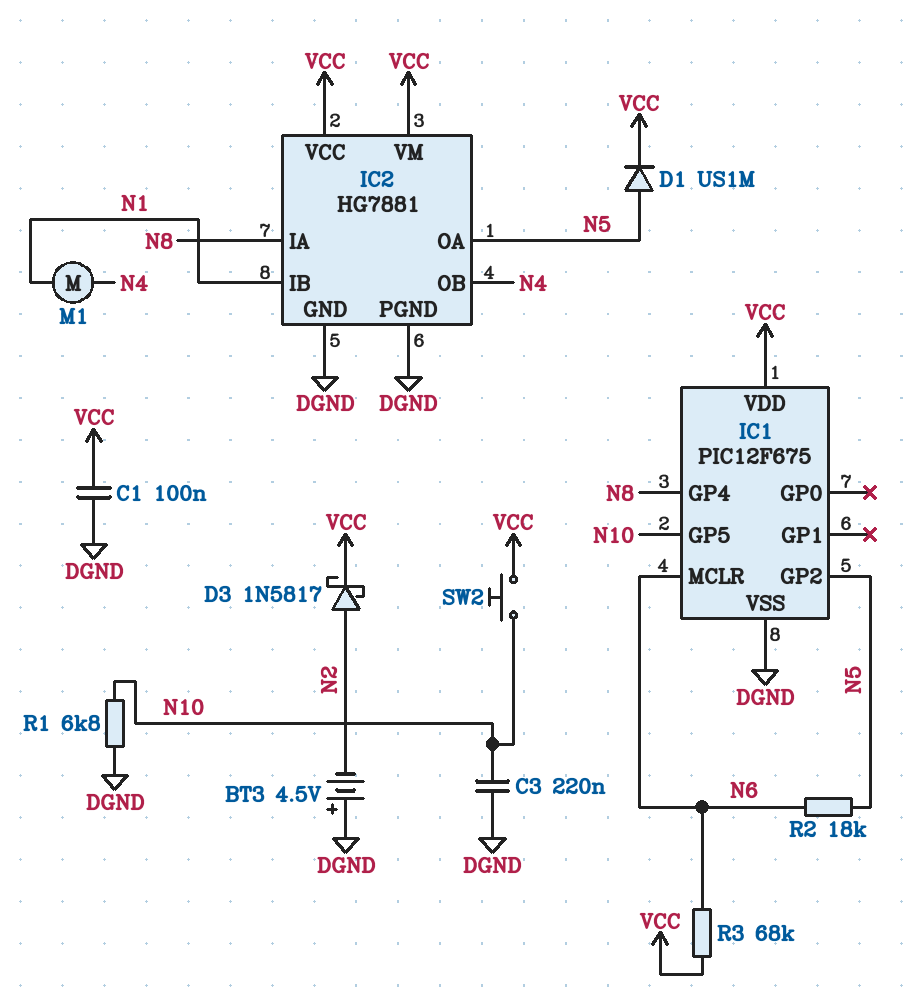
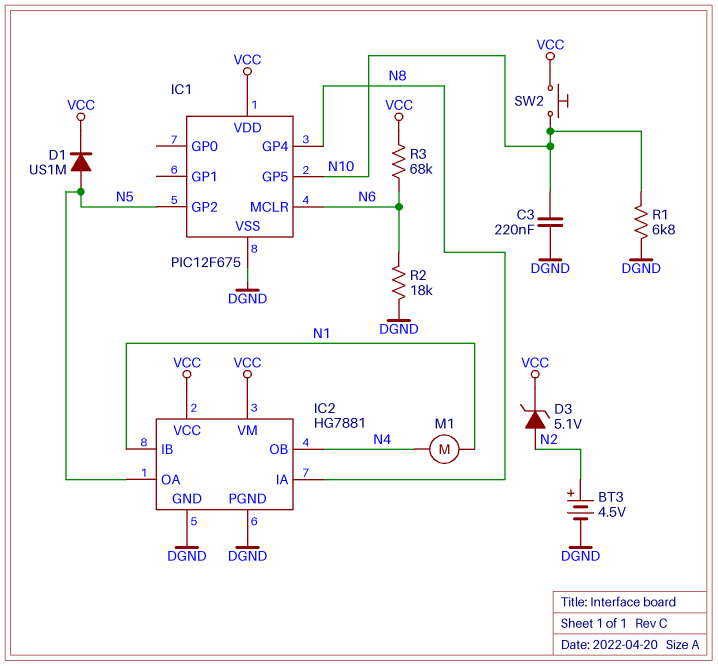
BT3: 4.5V (plus DGND, minus N2) -> 4.5V (plus N2, minus DGND)
C1: 100nF (DGND, VCC) -> none
D3: schottky 1N5817 (A N2, K VCC) -> zener 5.1V (A N2, K VCC)
R2: 18k (N5, N6) -> 18k (DGND, N6)

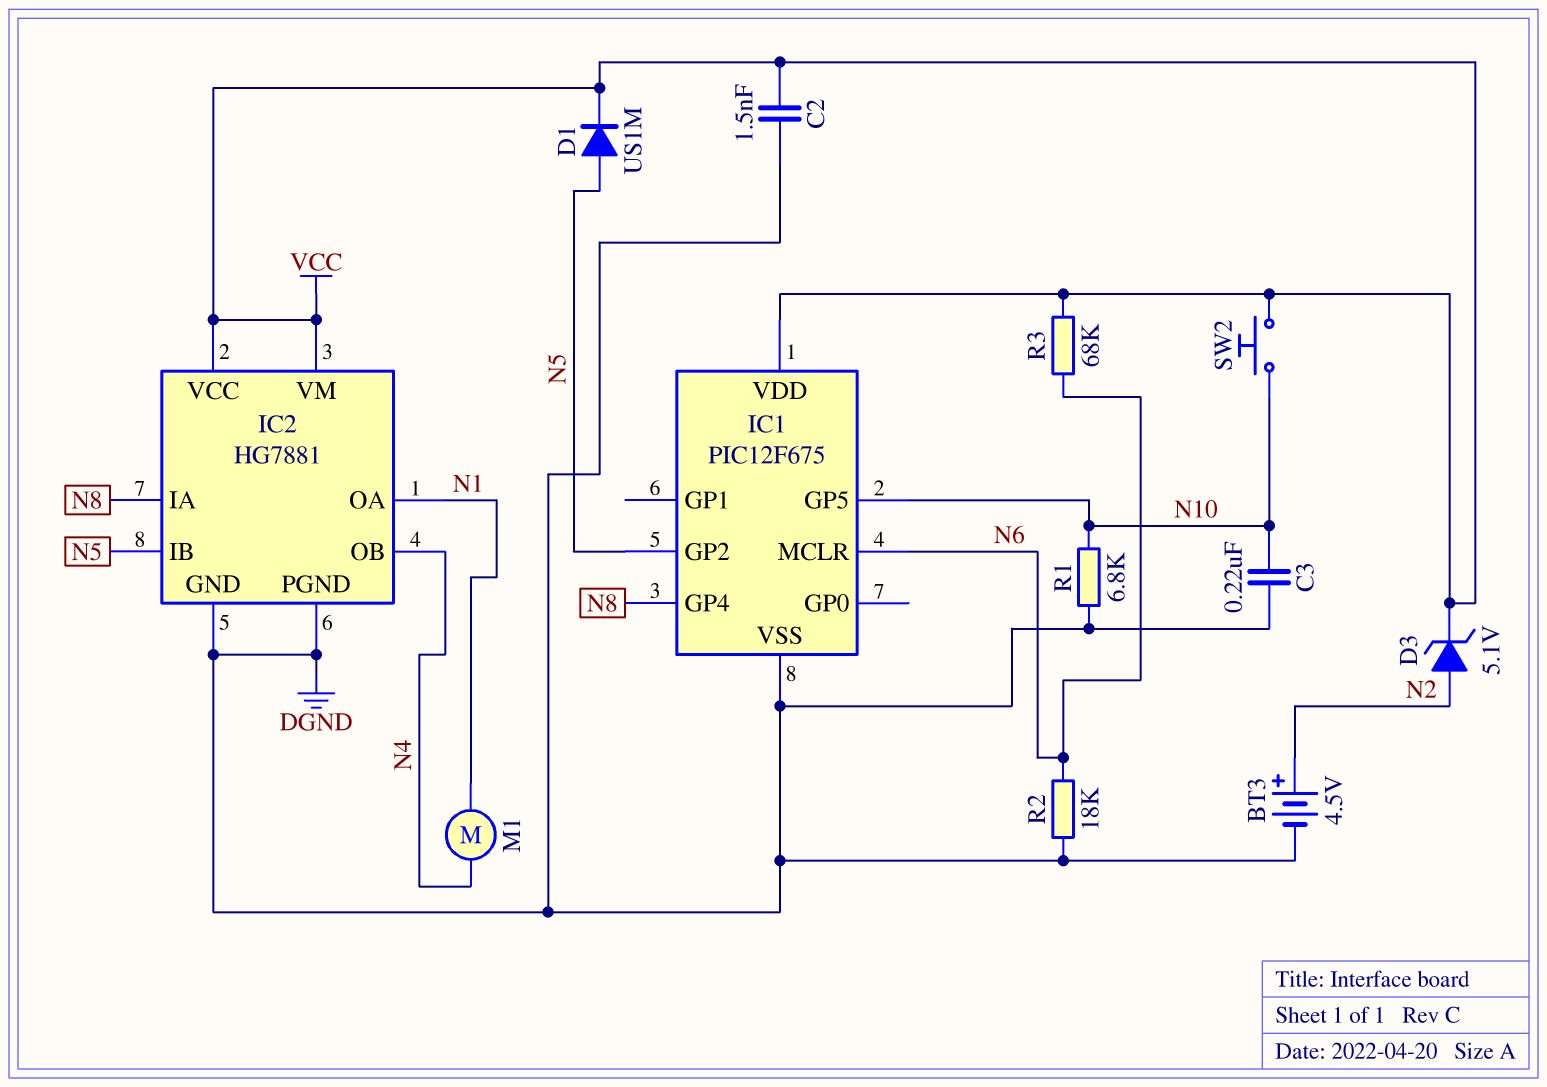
C2: none -> 1.5nF (DGND, VCC)
IC2 pin IB: N1 -> N5
IC2 pin OA: N5 -> N1

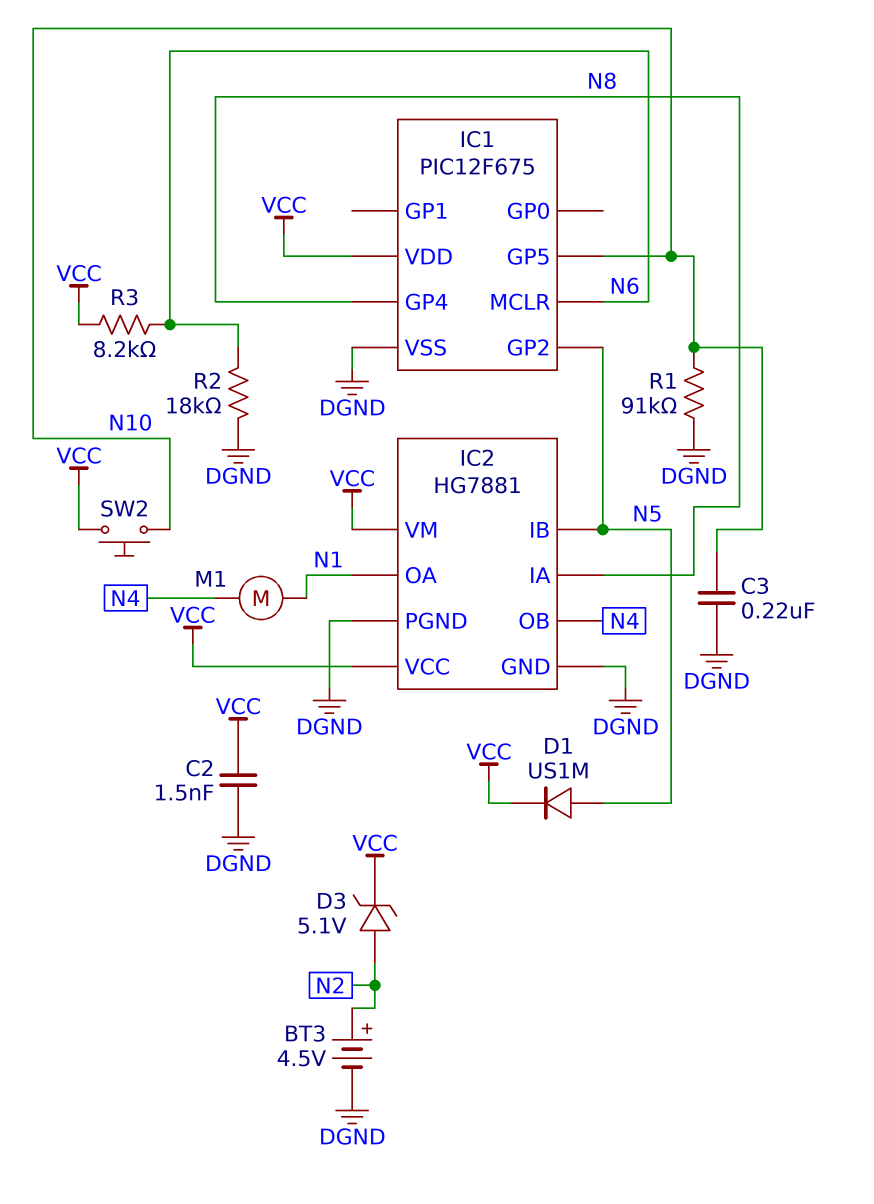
R1: 6.8k (DGND, N10) -> 91k (DGND, N10)
R3: 68k (N6, VCC) -> 8.2k (N6, VCC)

